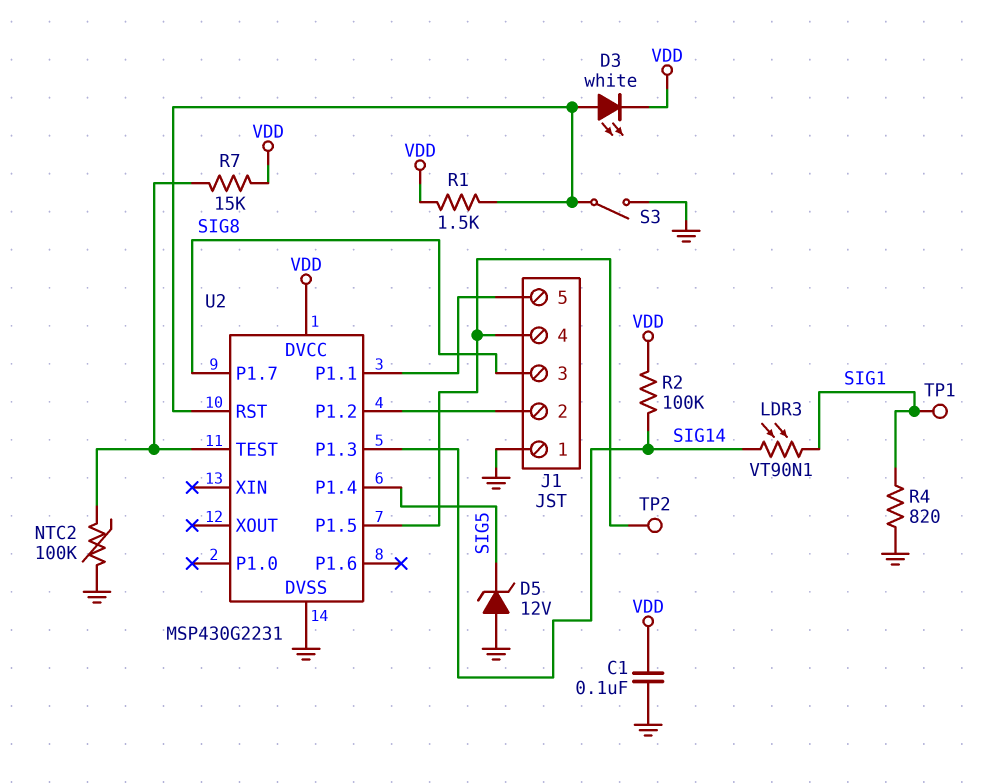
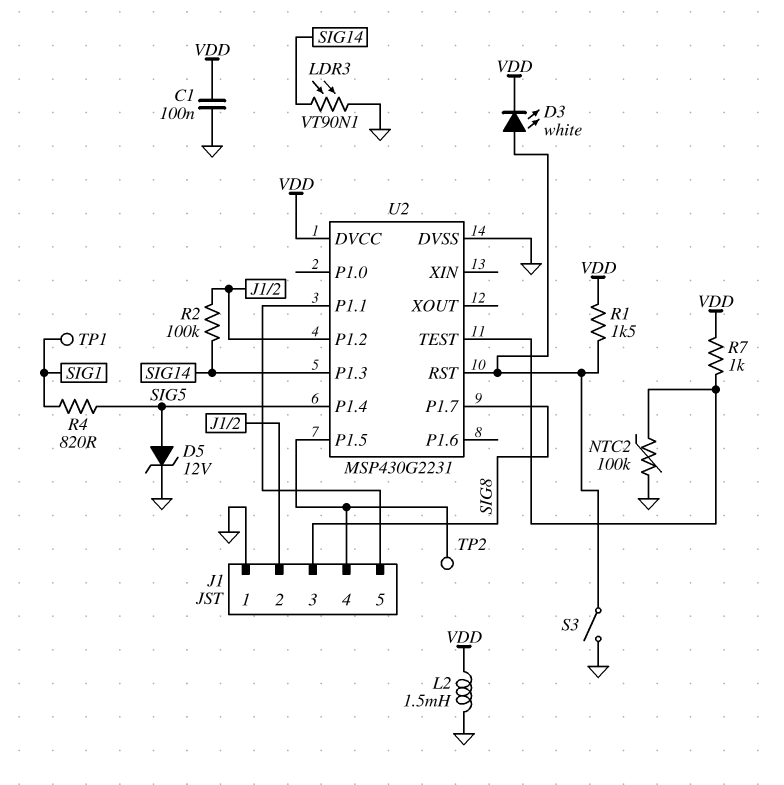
D5: zener 12V (A GND, K SIG5) -> zener 12V (A SIG5, K GND)
L2: none -> 1.5mH (GND, VDD)
LDR3: VT90N1 (SIG1, SIG14) -> VT90N1 (GND, SIG14)
R2: 100k (SIG14, VDD) -> 100k (J1/2, SIG14)
R4: 820 (GND, SIG1) -> 820 (SIG1, SIG5)
R7: 15k (U2/TEST, VDD) -> 1k (U2/TEST, VDD)

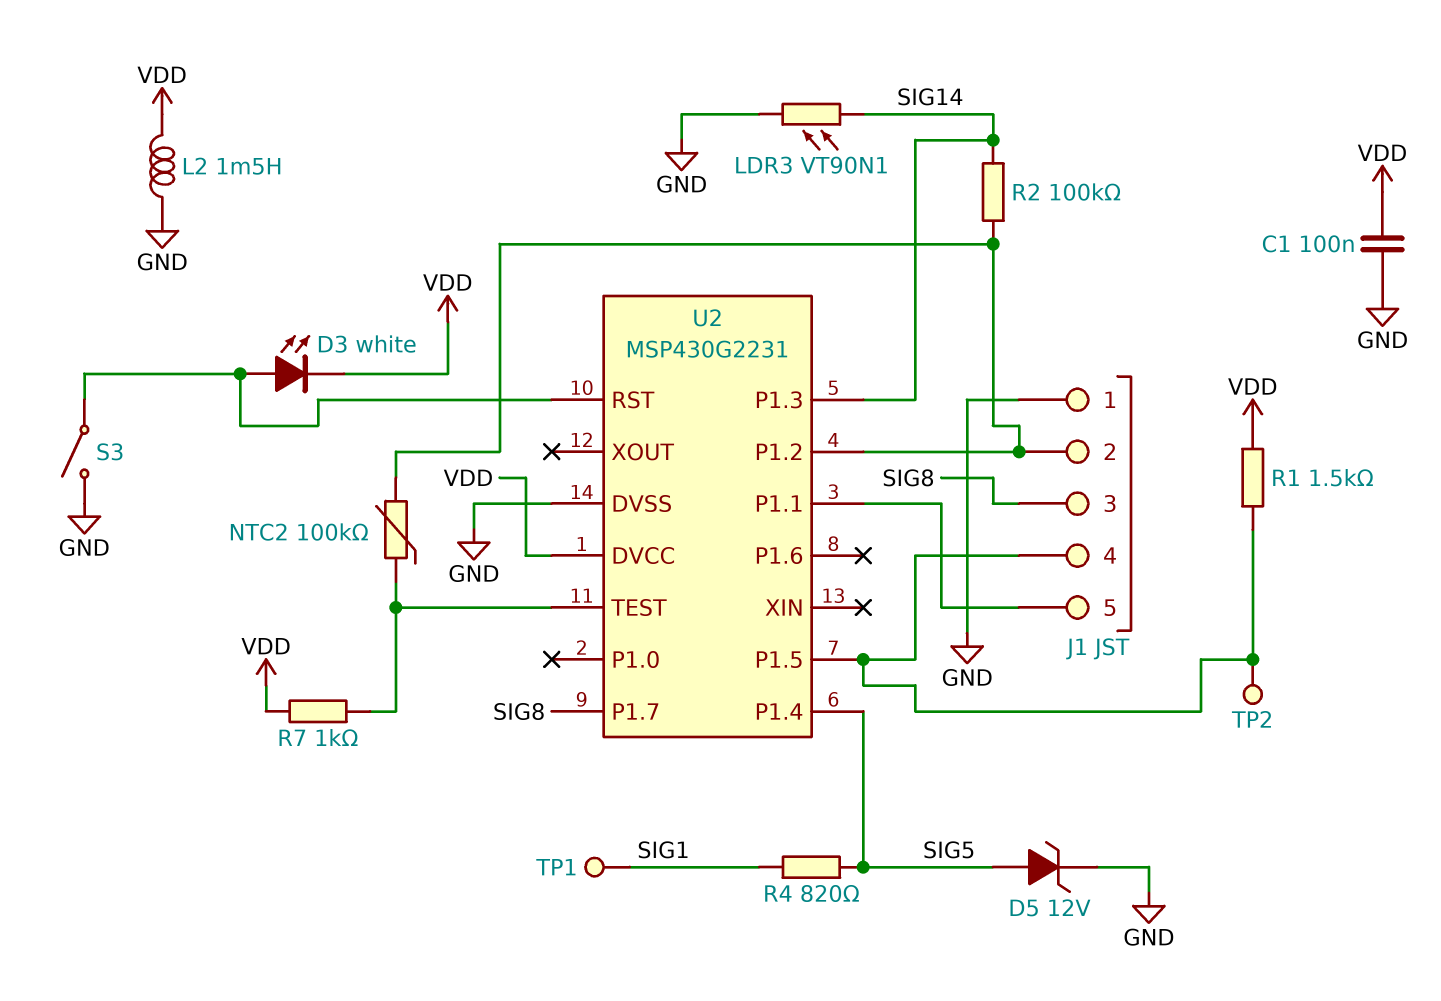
NTC2: 100k (GND, U2/TEST) -> 100k (J1/2, U2/TEST)
R1: 1.5k (U2/RST, VDD) -> 1.5k (J1/4, VDD)

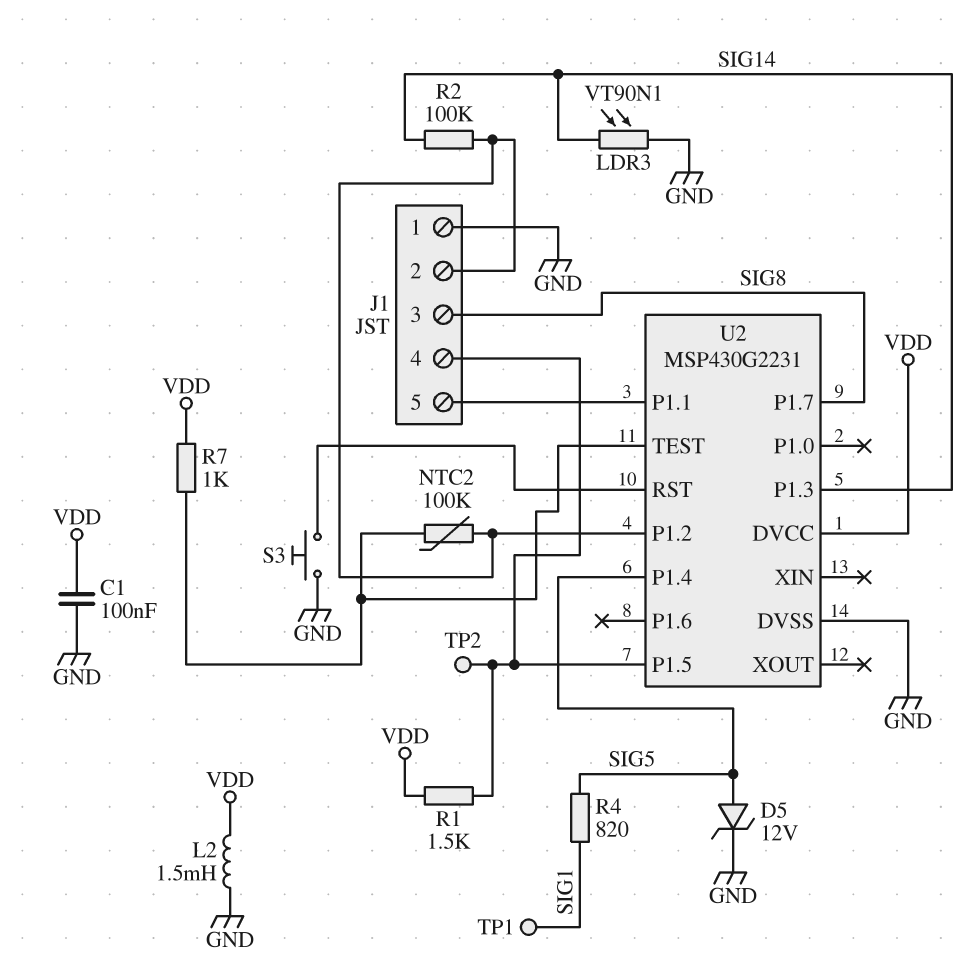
D3: LED white (A U2/RST, K VDD) -> none
S3: switch (GND, U2/RST) -> button (GND, U2/RST)

